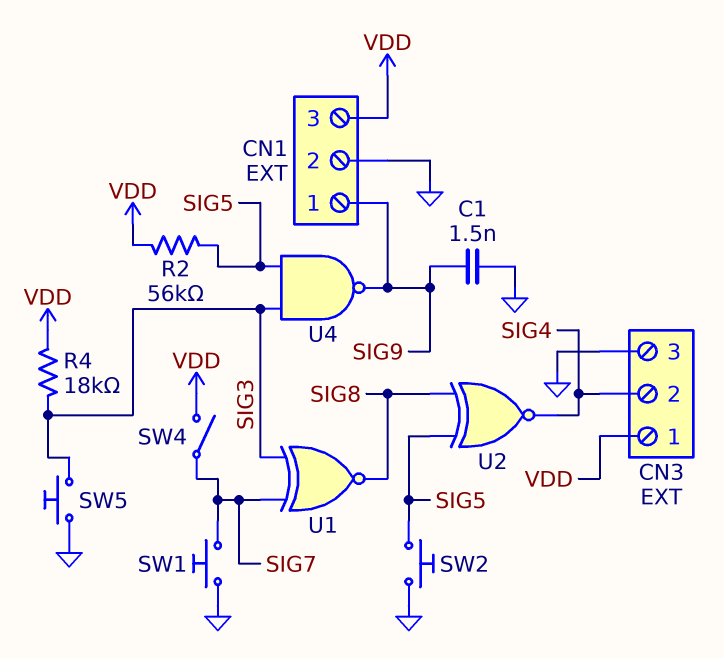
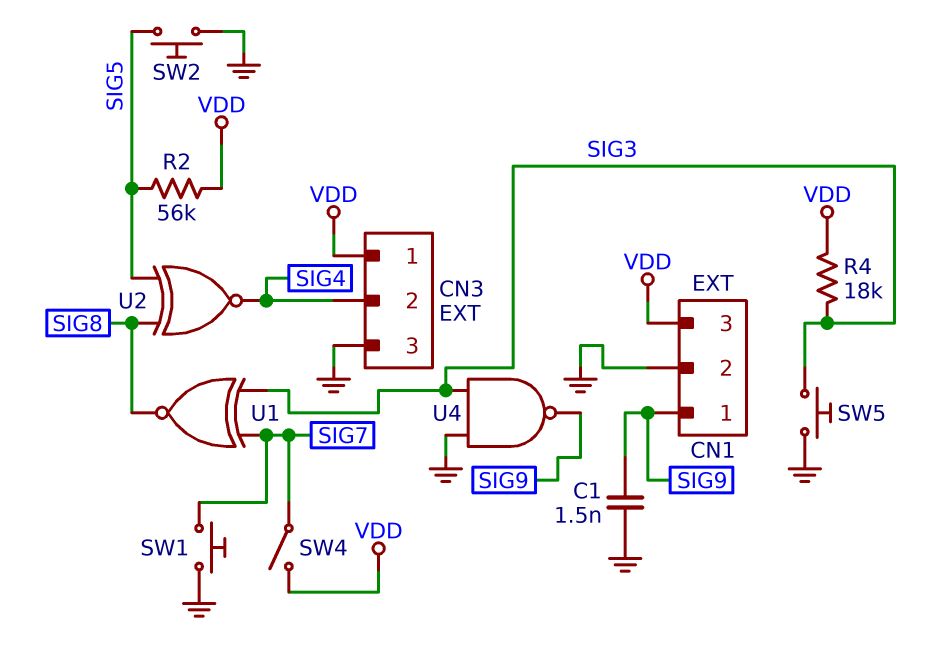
U4: NAND (in SIG3, in SIG5, out SIG9) -> NAND (in GND, in SIG3, out SIG9)

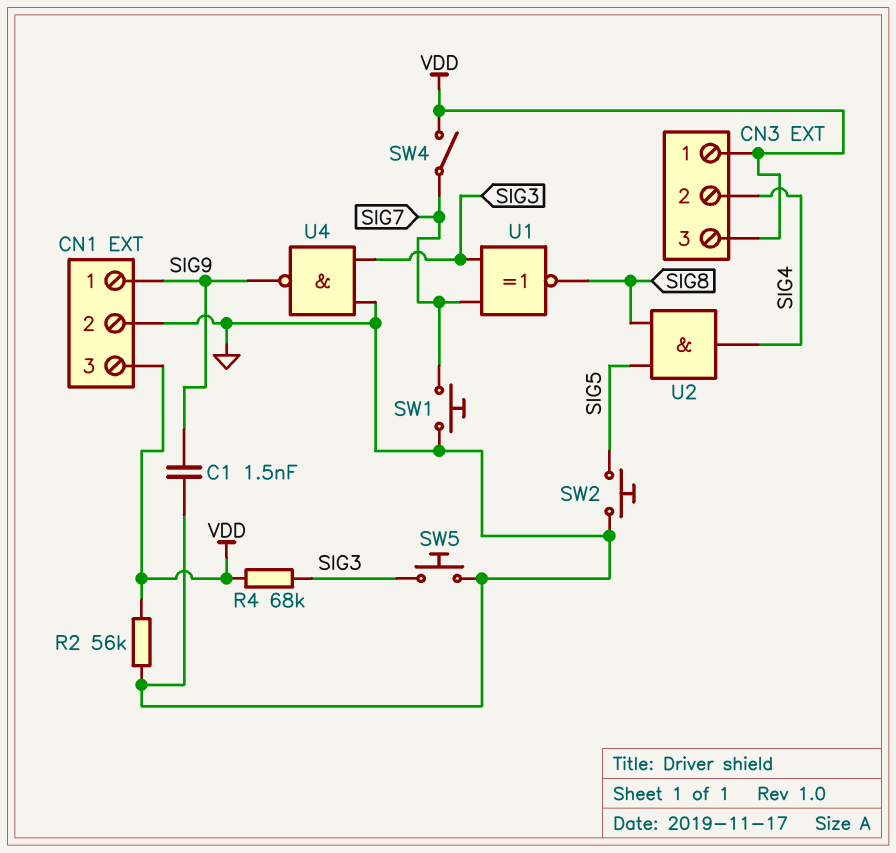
CN3 pin 3: GND -> VDD
R2: 56k (SIG5, VDD) -> 56k (GND, VDD)
R4: 18k (SIG3, VDD) -> 68k (SIG3, VDD)
U2: XNOR (in SIG5, in SIG8, out SIG4) -> AND (in SIG5, in SIG8, out SIG4)

